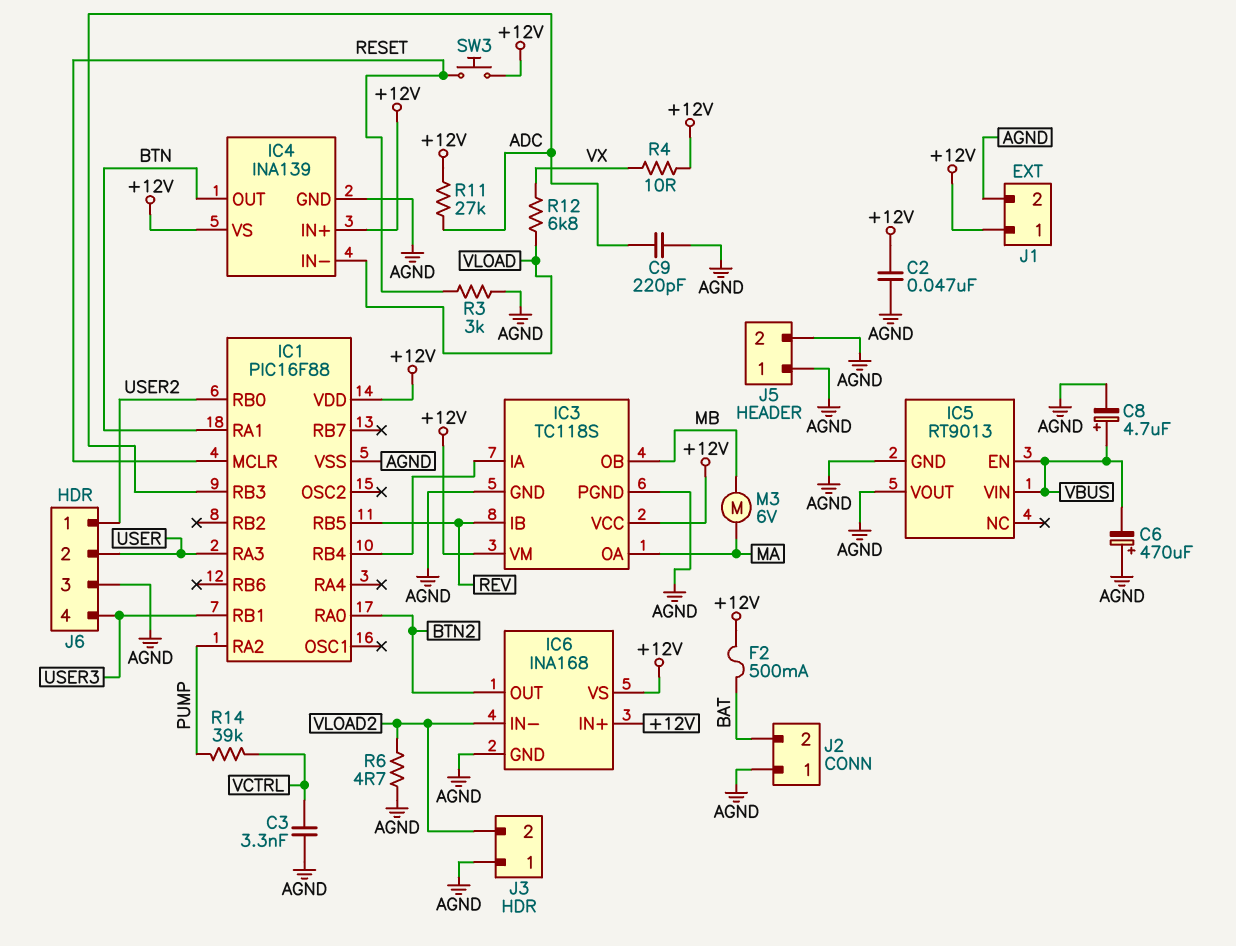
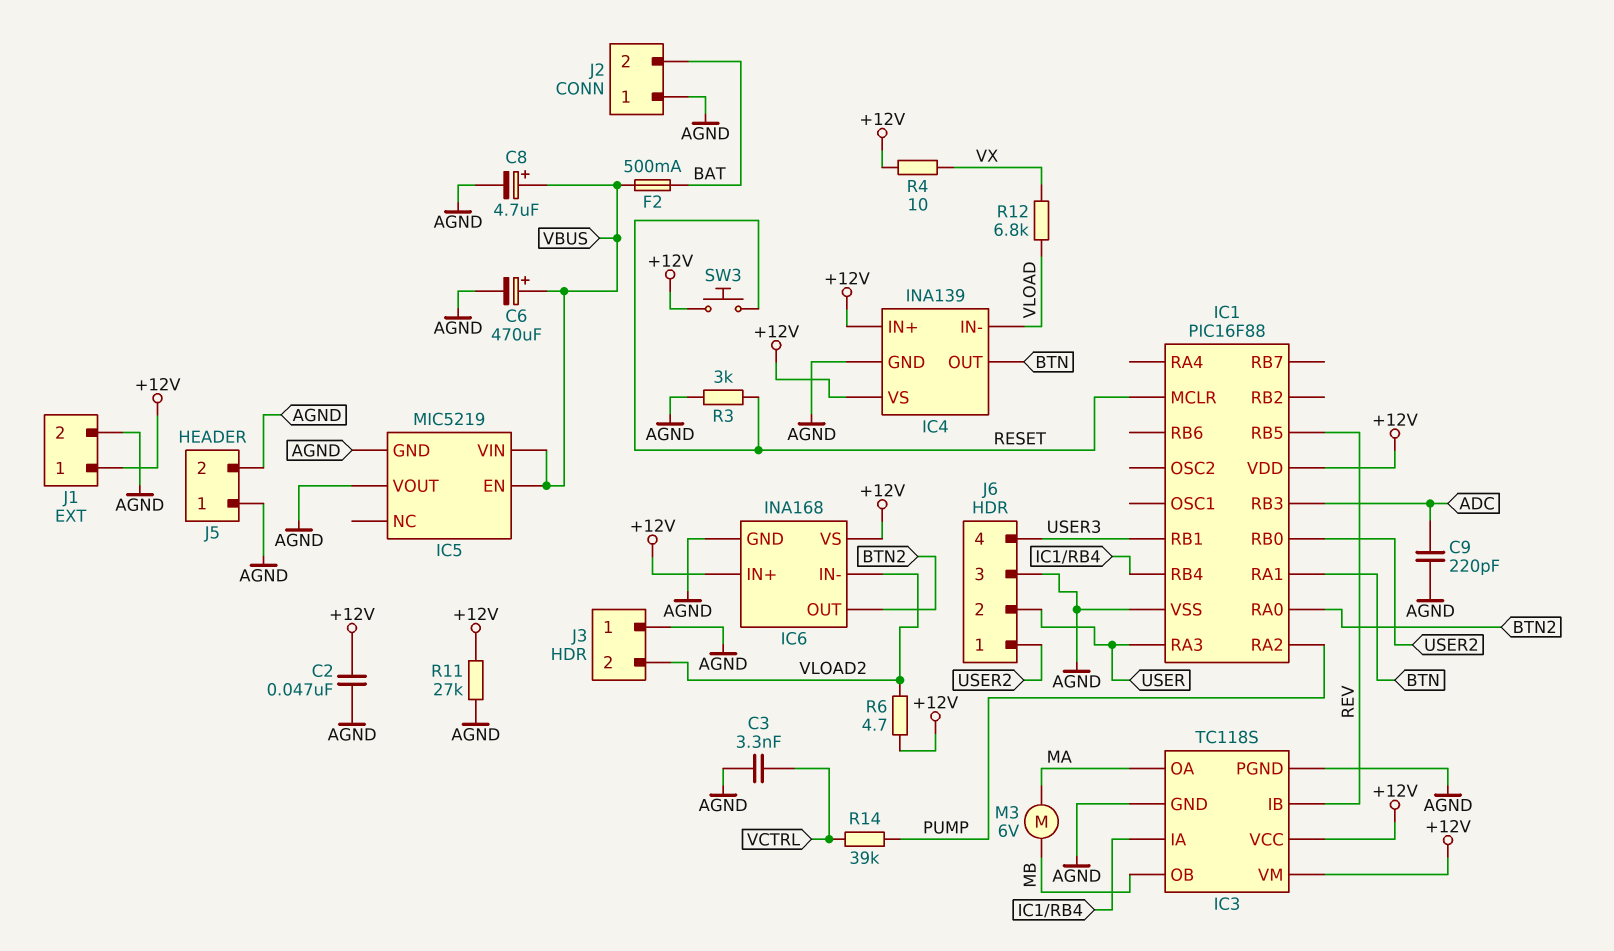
C6: 470uF (plus AGND, minus VBUS) -> 470uF (plus VBUS, minus AGND)
F2: 500mA (+12V, BAT) -> 500mA (BAT, VBUS)
IC5: RT9013 -> MIC5219
R6: 4.7 (AGND, VLOAD2) -> 4.7 (+12V, VLOAD2)
R11: 27k (+12V, ADC) -> 27k (+12V, AGND)

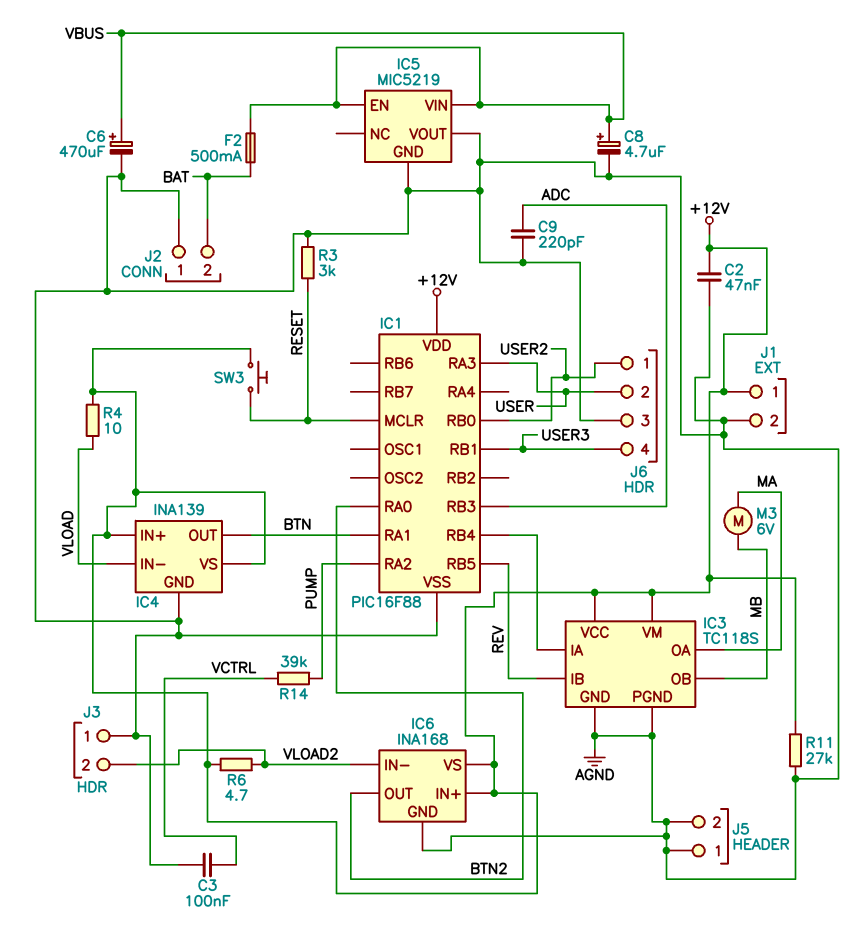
C3: 3.3nF (AGND, VCTRL) -> 100nF (AGND, VCTRL)
R4: 10 (+12V, VX) -> 10 (+12V, VLOAD)
R12: 6.8k (VLOAD, VX) -> none

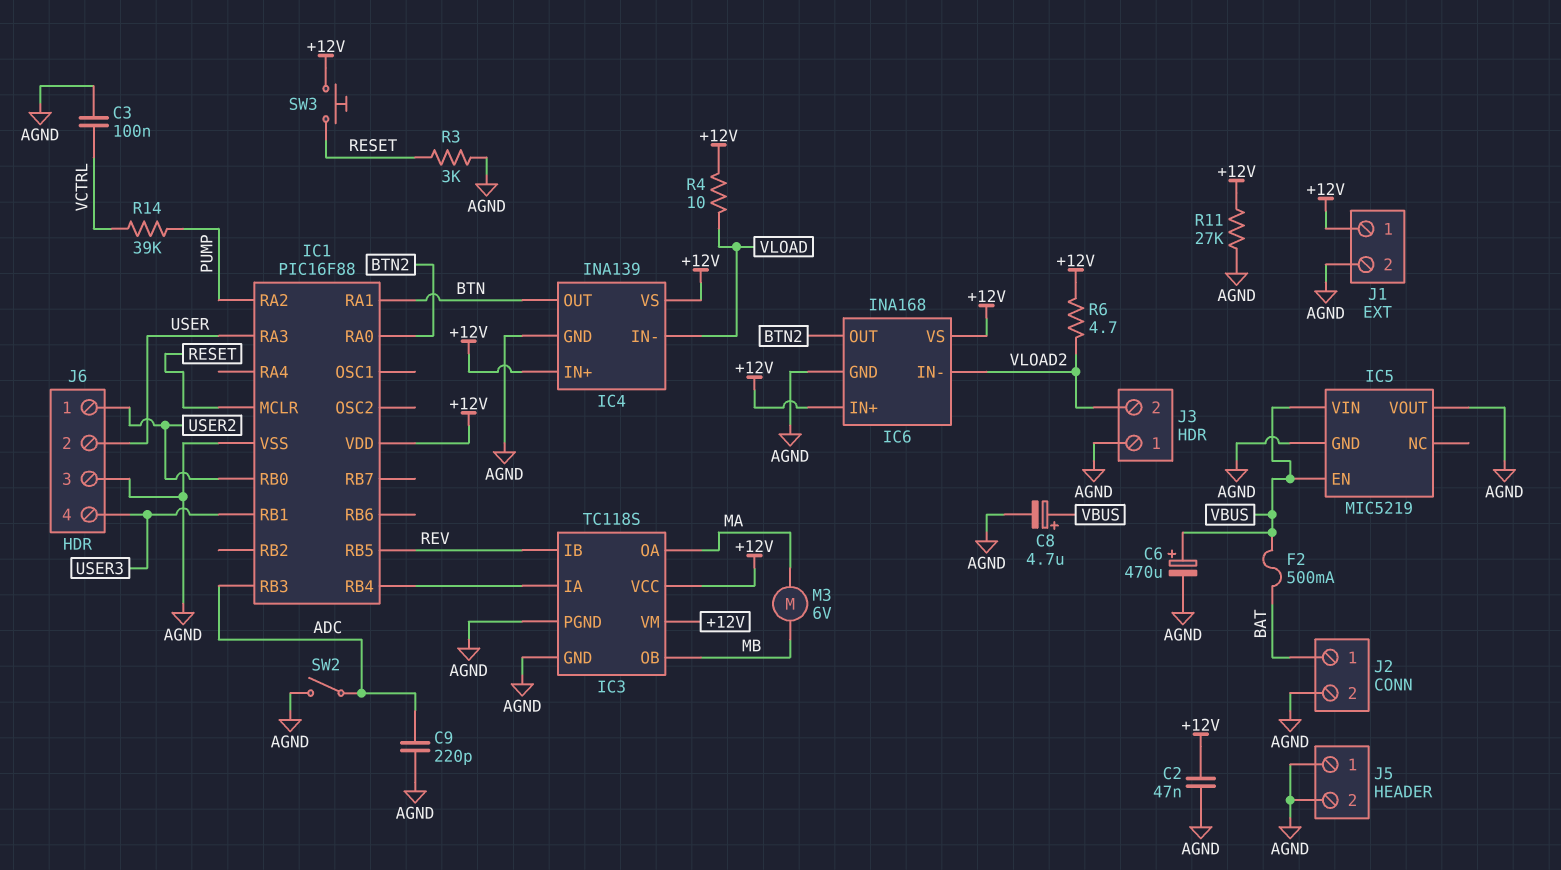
J2 pin 1: AGND -> BAT
J2 pin 2: BAT -> AGND
SW2: none -> switch (ADC, AGND)

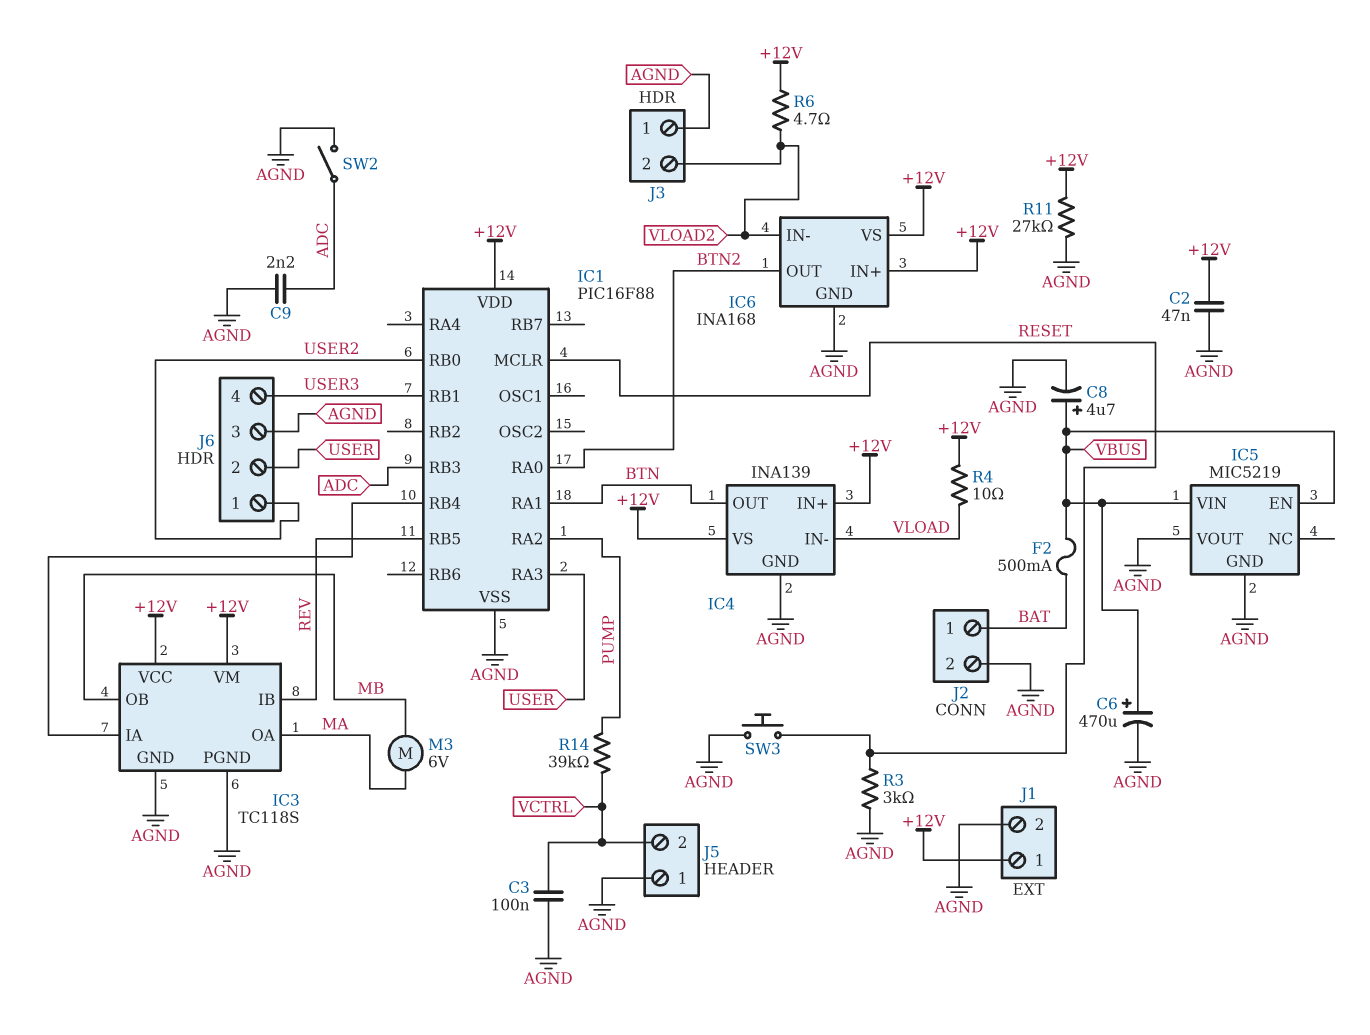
C9: 220pF (ADC, AGND) -> 2.2nF (ADC, AGND)
J5 pin 2: AGND -> VCTRL
SW3: button (+12V, RESET) -> button (AGND, RESET)

